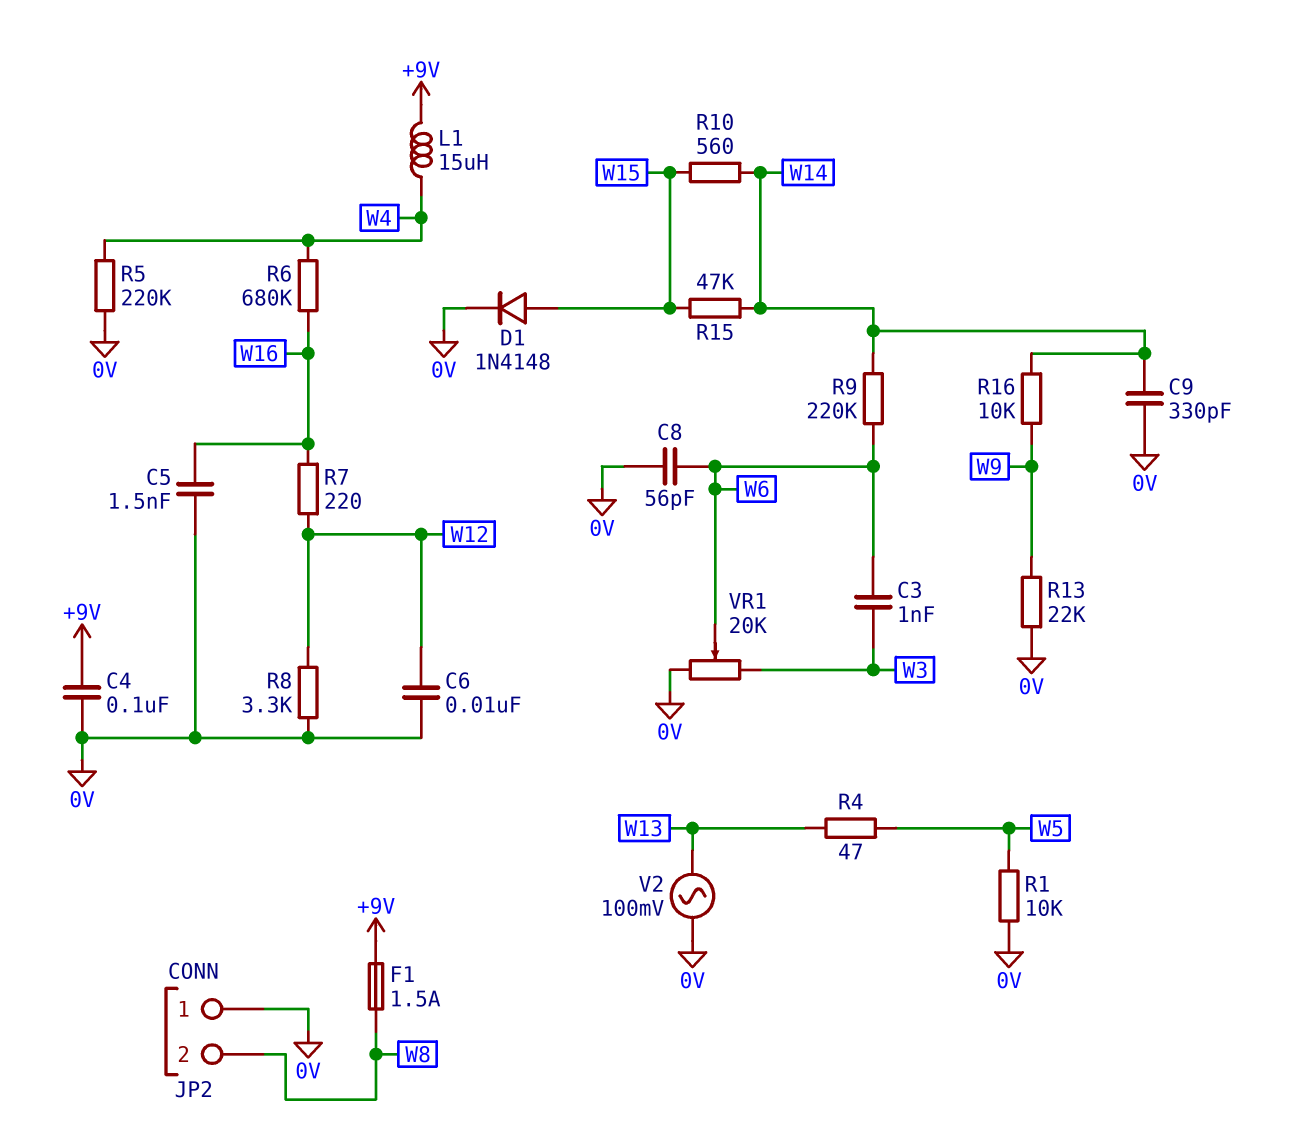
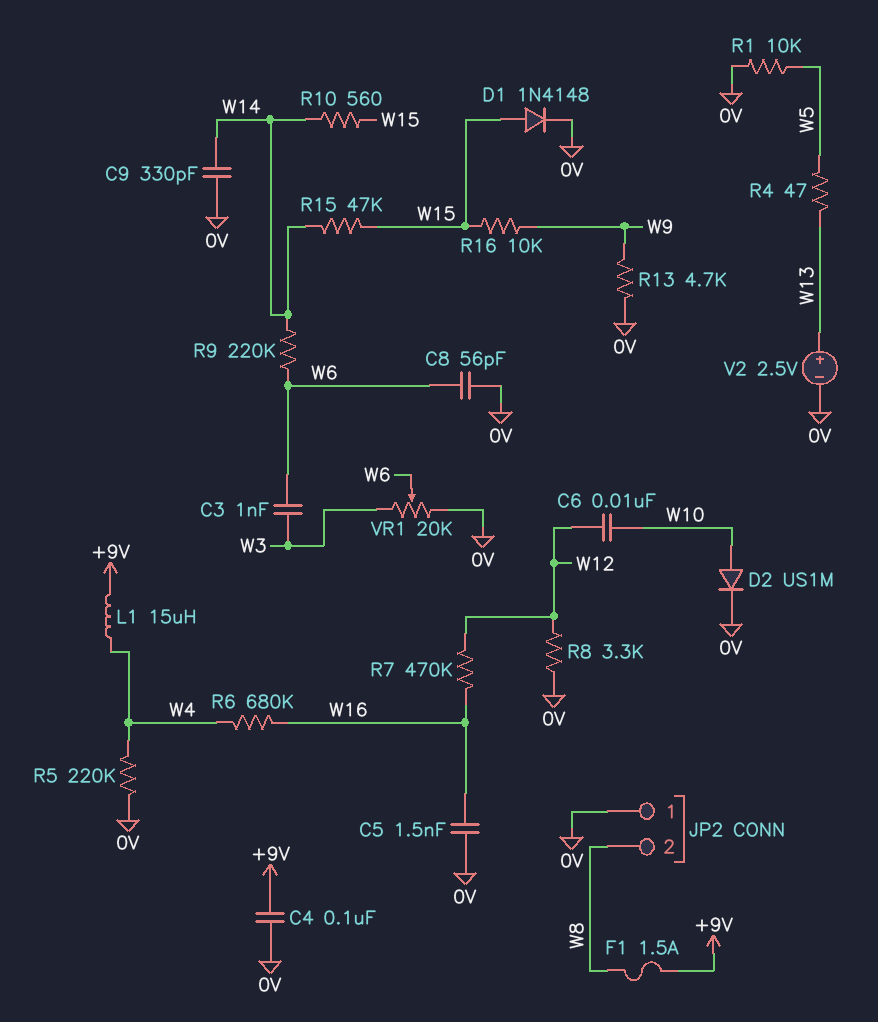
C6: 10nF (0V, W12) -> 10nF (W10, W12)
D2: none -> diode US1M (A W10, K 0V)
R7: 220 (W12, W16) -> 470k (W12, W16)
R13: 22k (0V, W9) -> 4.7k (0V, W9)
R16: 10k (W9, W14) -> 10k (W9, W15)
V2: AC 100mV (0V, W13) -> 2.5V (plus W13, minus 0V)

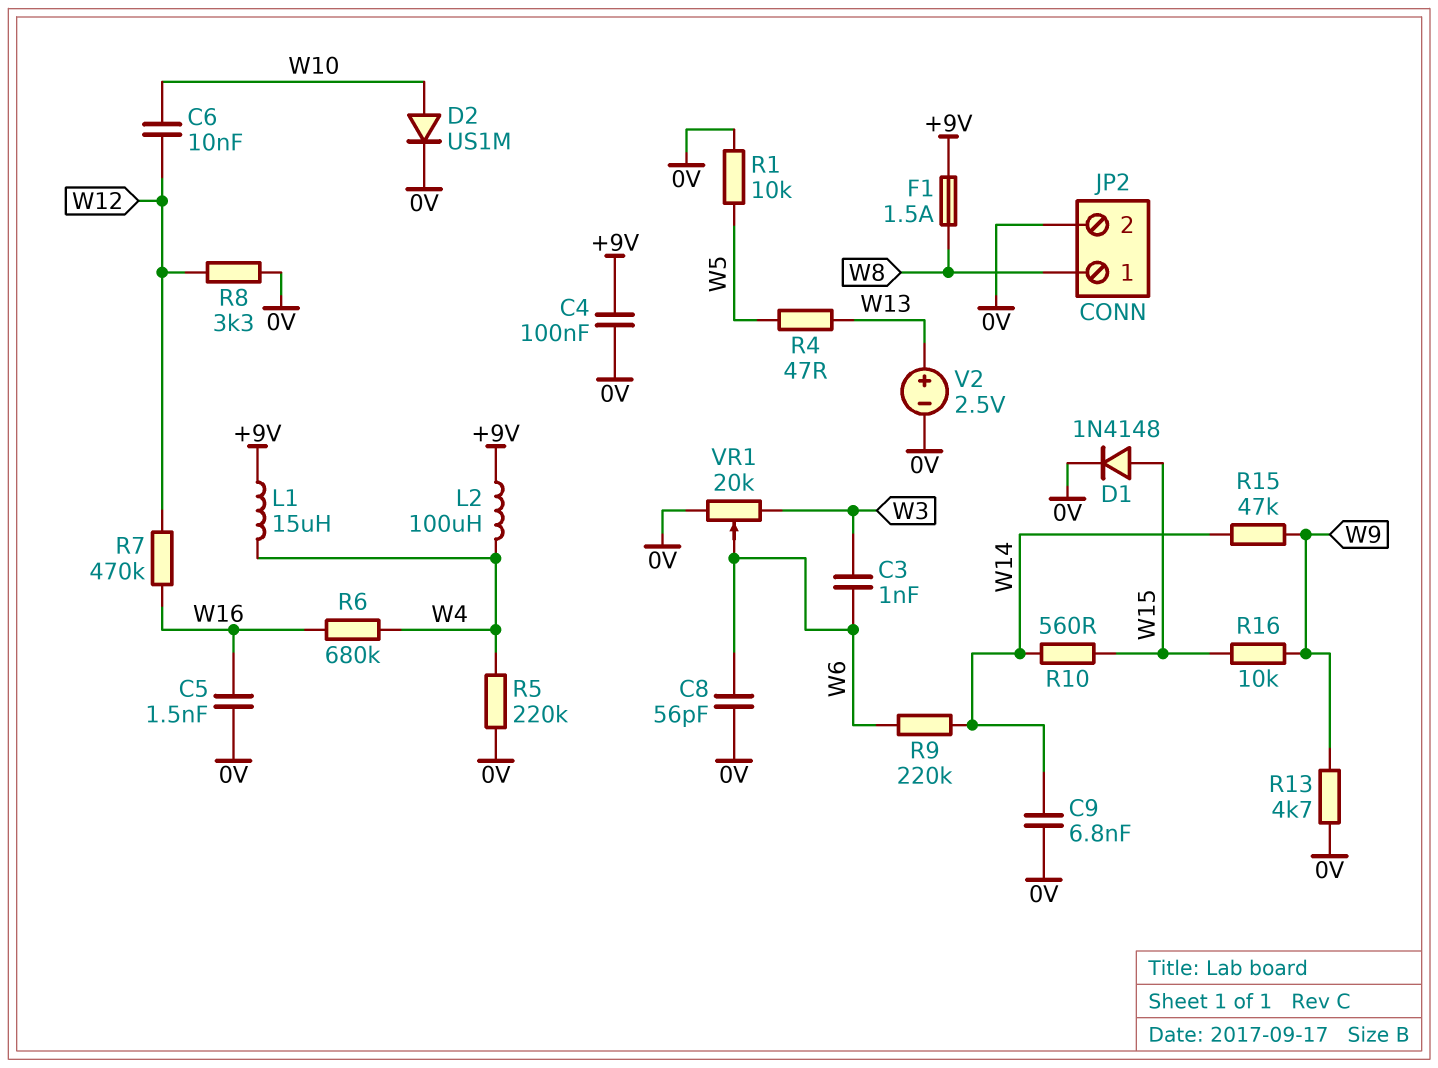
C9: 330pF (0V, W14) -> 6.8nF (0V, W14)
JP2 pin 1: 0V -> W8
JP2 pin 2: W8 -> 0V
L2: none -> 100uH (+9V, W4)
R15: 47k (W14, W15) -> 47k (W9, W14)

